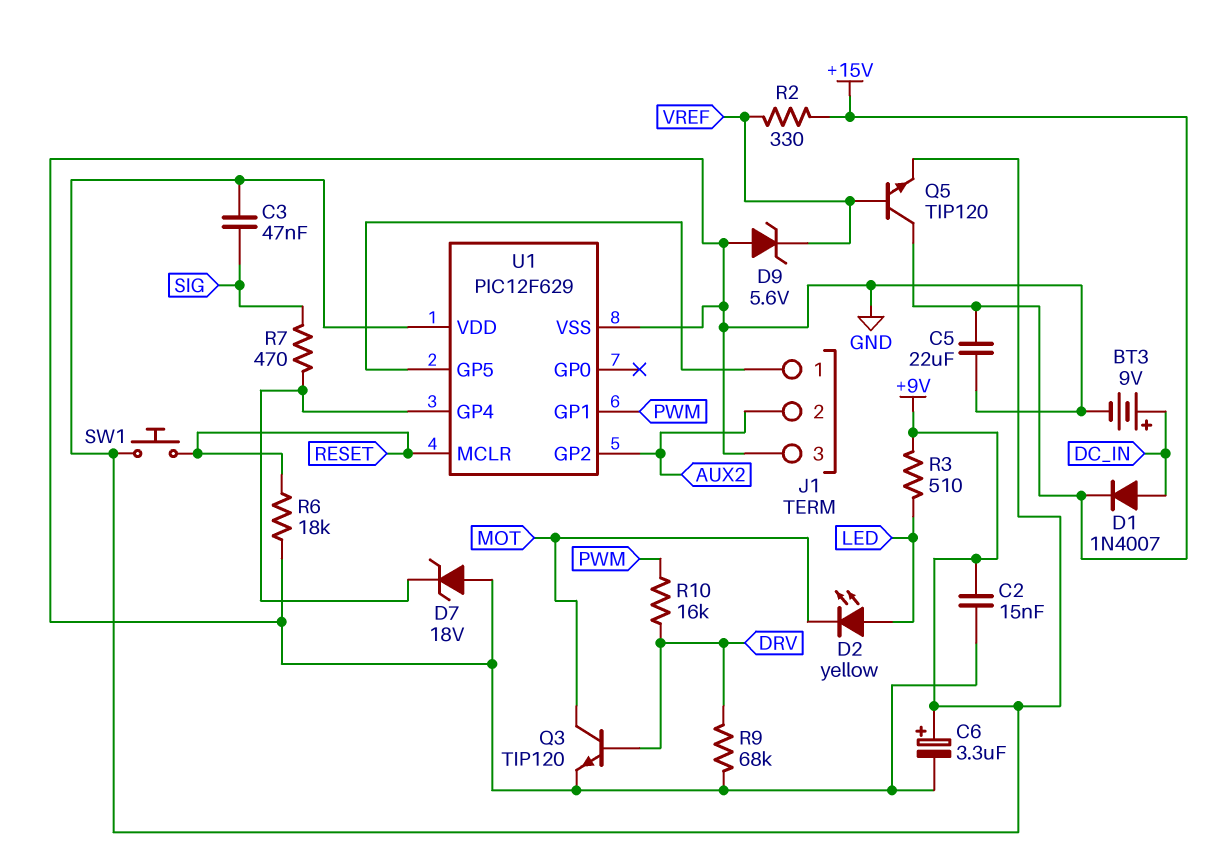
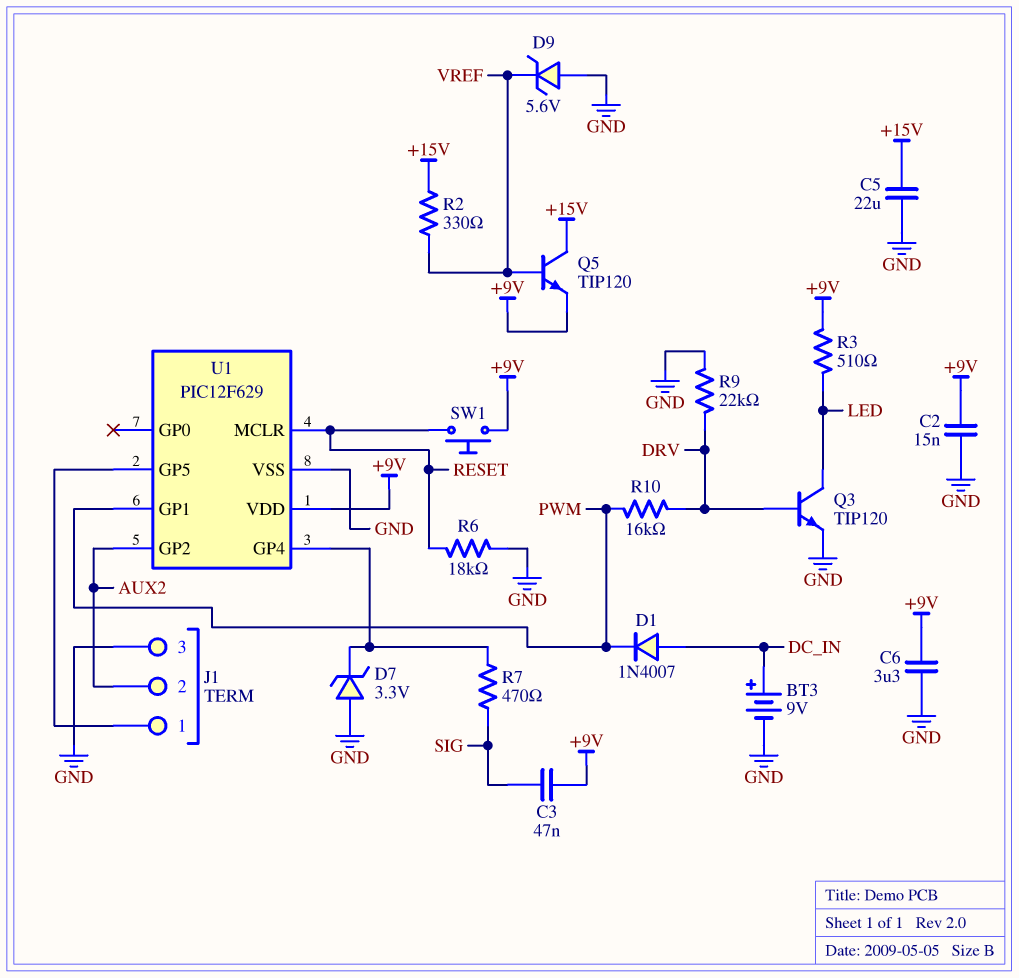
C6: 3.3uF (plus +9V, minus GND) -> 3.3uF (+9V, GND)
D1: diode 1N4007 (A DC_IN, K +15V) -> diode 1N4007 (A DC_IN, K PWM)
D2: LED yellow (A LED, K MOT) -> none
D7: zener 18V (A GND, K U1/GP4) -> zener 3.3V (A GND, K U1/GP4)
Q3: NPN TIP120 (B DRV, C MOT, E GND) -> NPN TIP120 (B DRV, C LED, E GND)
R9: 68k (DRV, GND) -> 22k (DRV, GND)

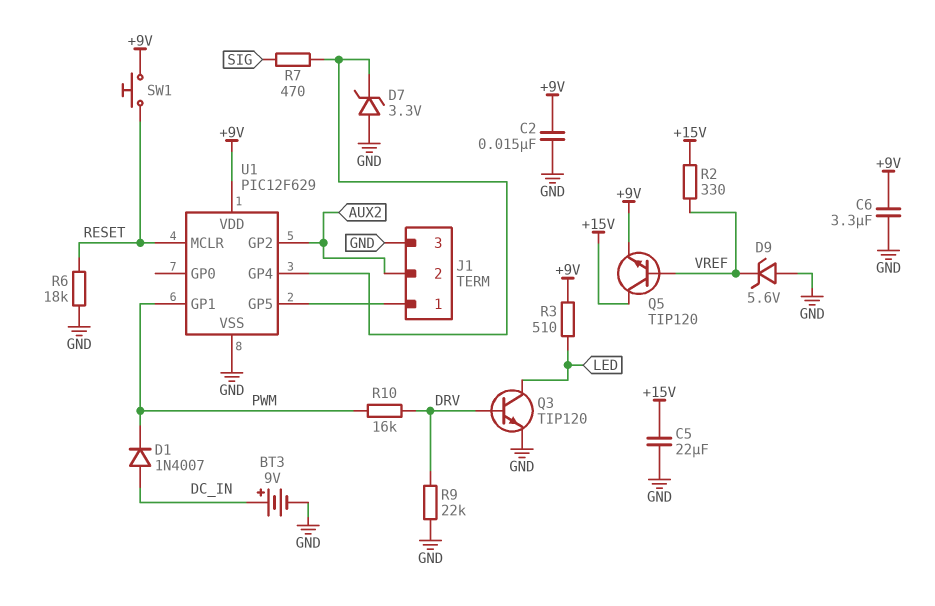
C3: 47nF (+9V, SIG) -> none

